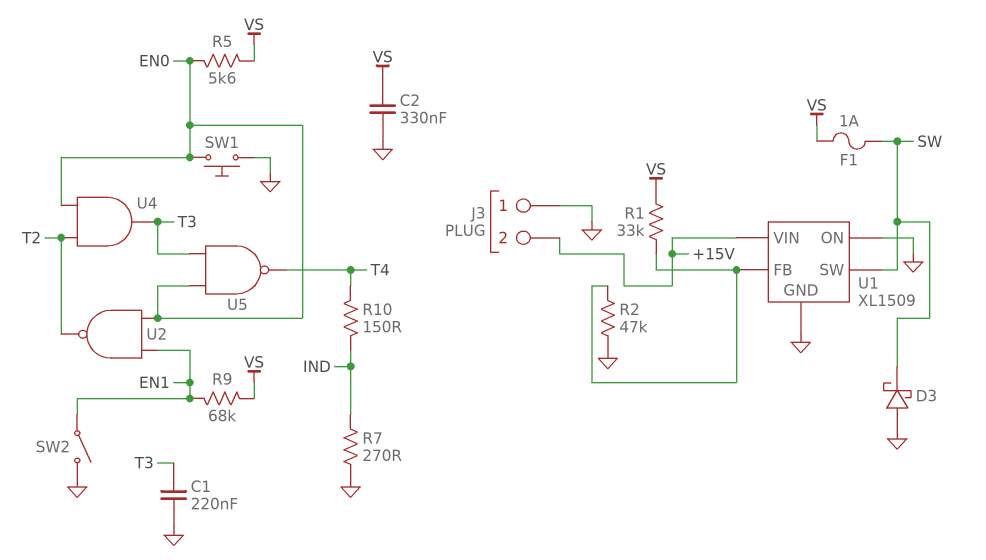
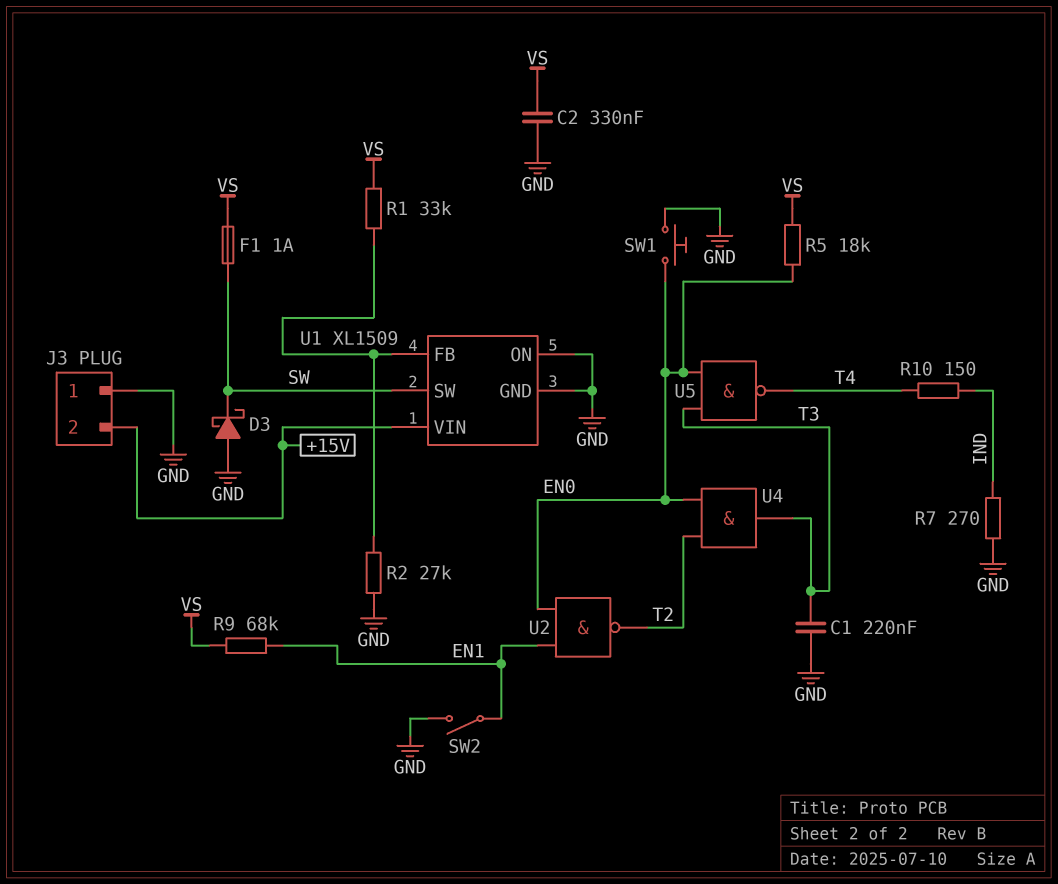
R2: 47k (GND, U1/FB) -> 27k (GND, U1/FB)
R5: 5.6k (EN0, VS) -> 18k (EN0, VS)

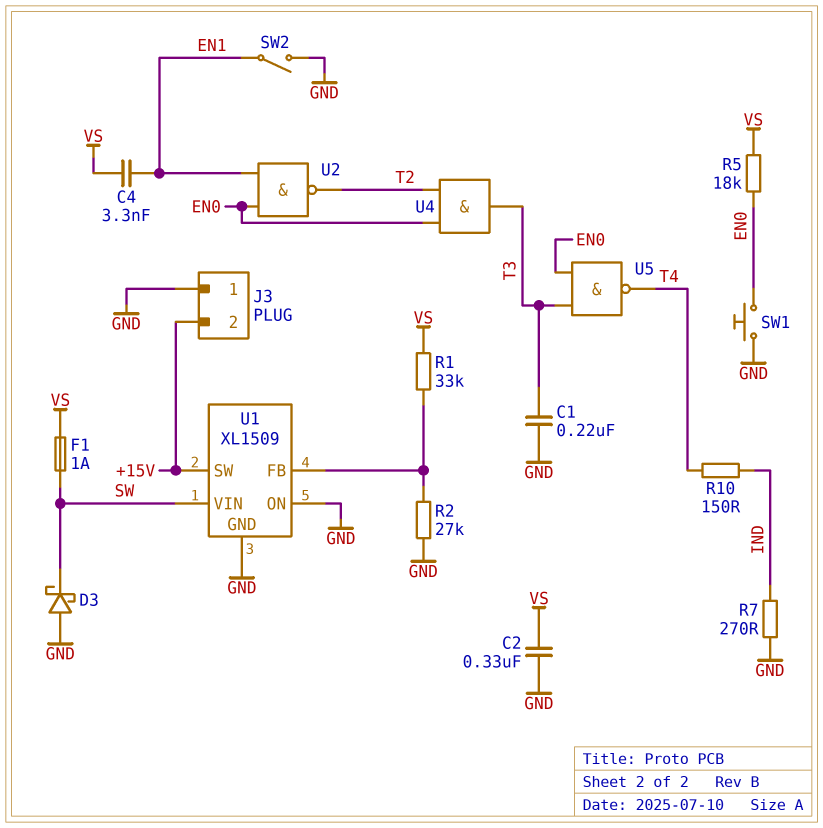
C4: none -> 3.3nF (EN1, VS)
R9: 68k (EN1, VS) -> none
U1 pin SW: SW -> +15V
U1 pin VIN: +15V -> SW

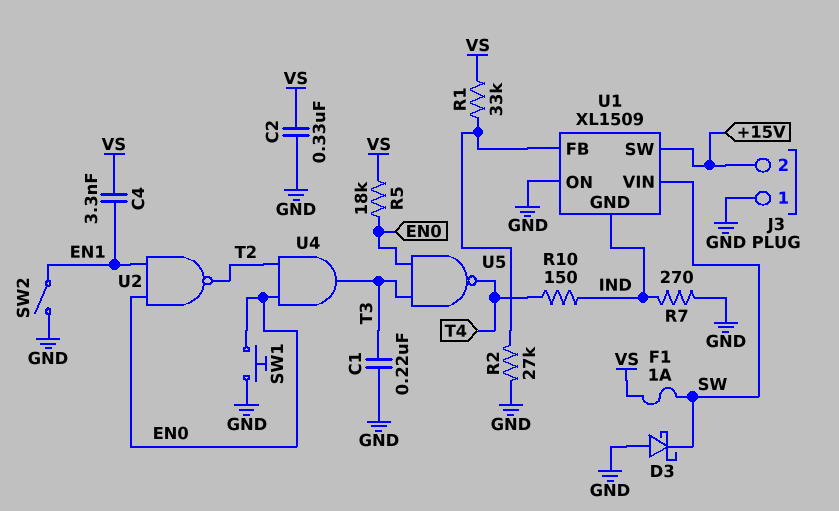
U1 pin GND: GND -> IND

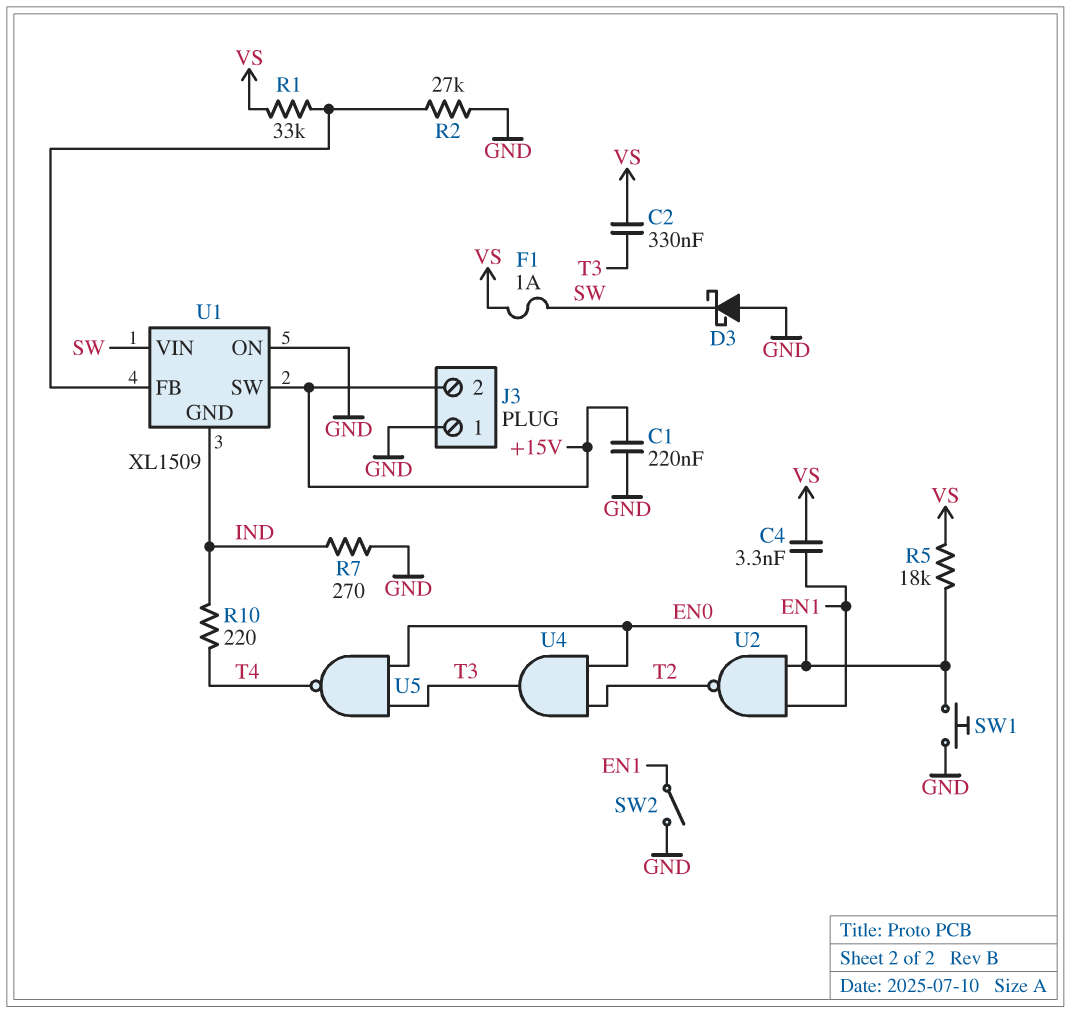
C1: 220nF (GND, T3) -> 220nF (+15V, GND)
C2: 330nF (GND, VS) -> 330nF (T3, VS)
R10: 150 (IND, T4) -> 220 (IND, T4)

